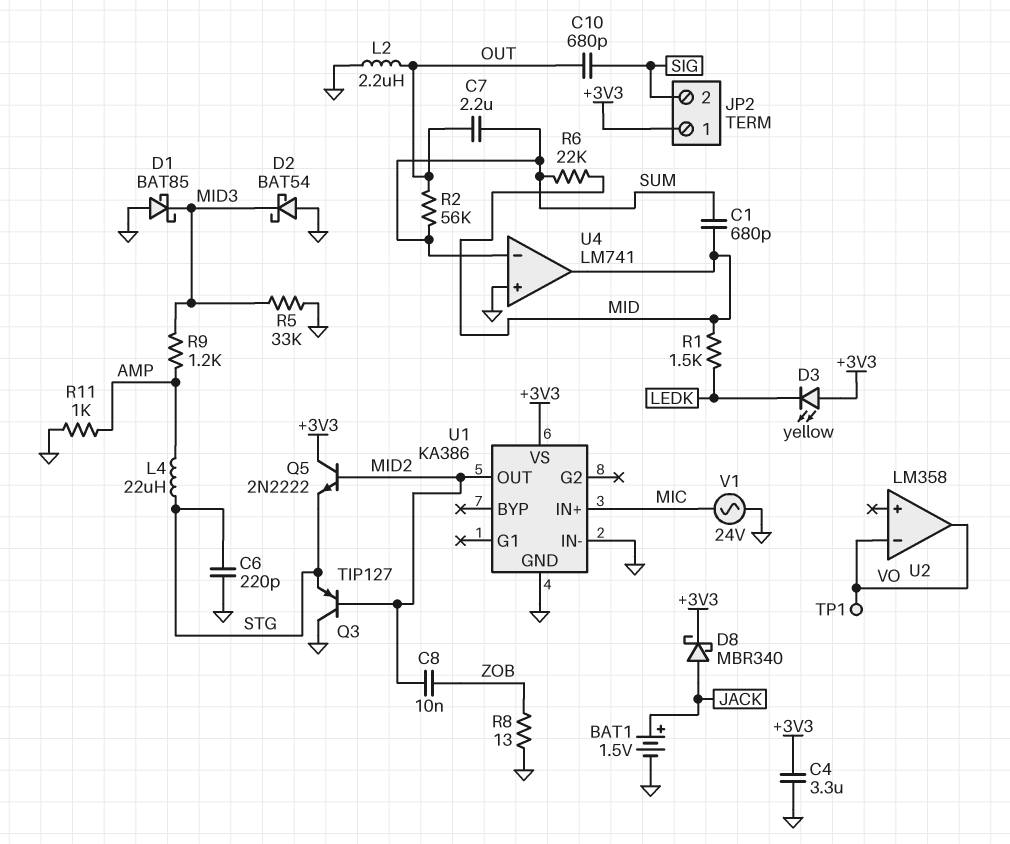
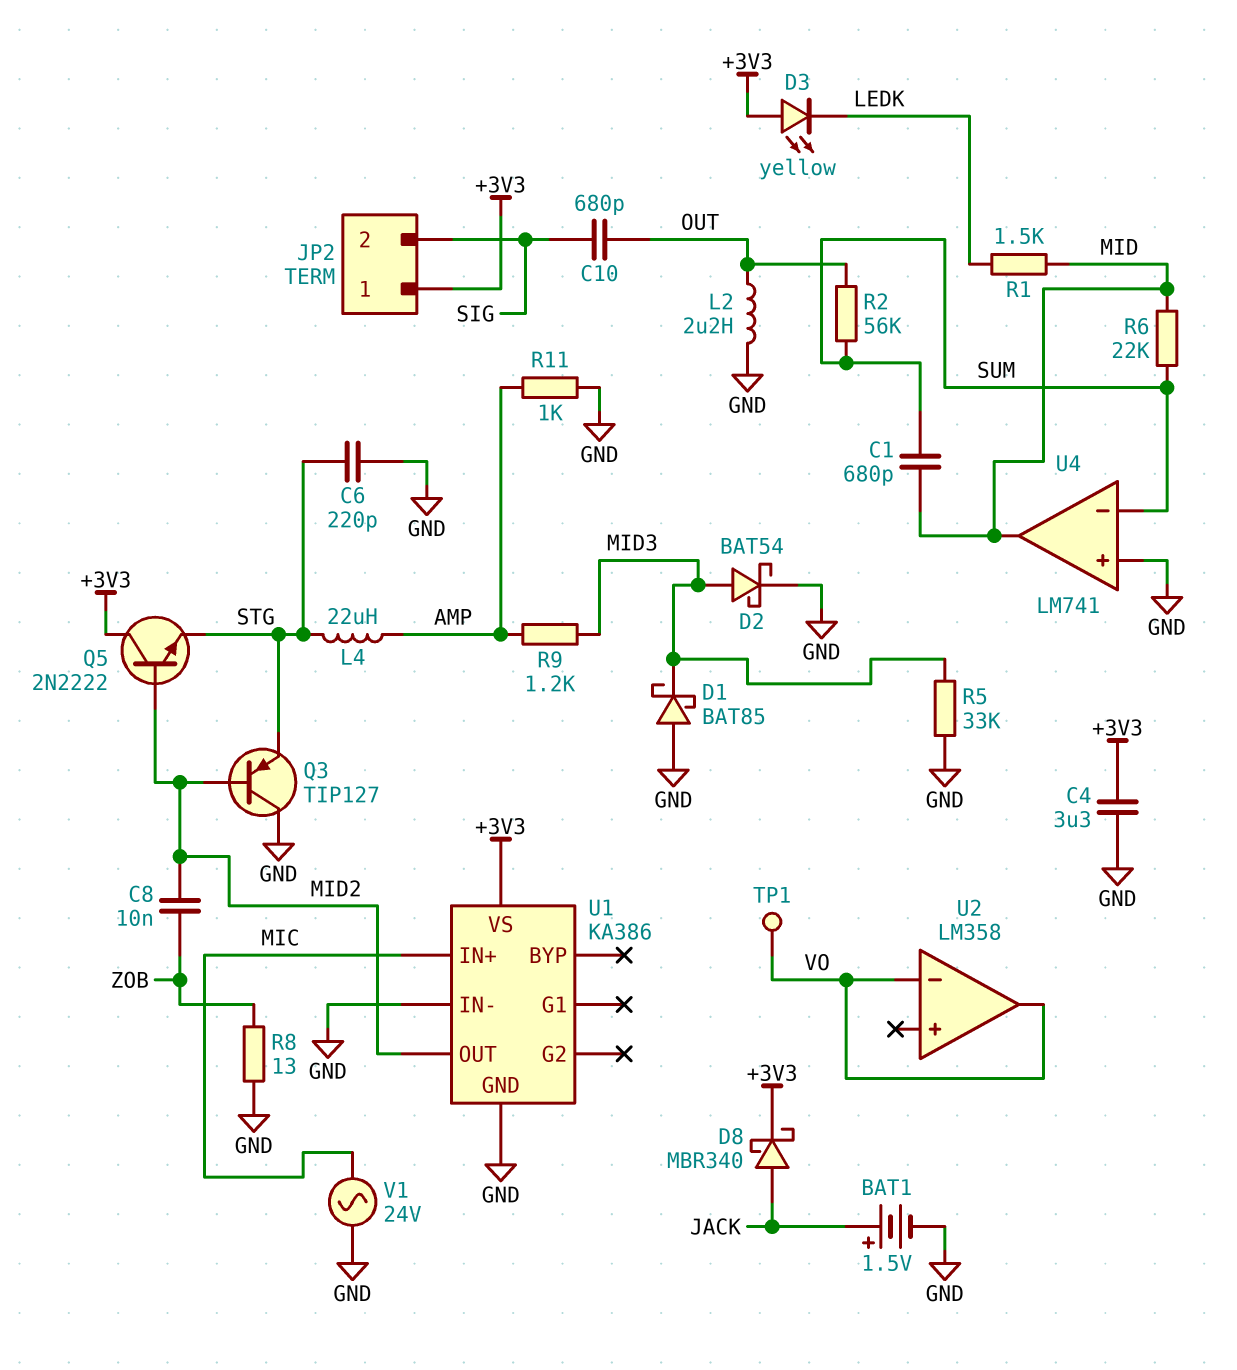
C7: 2.2uF (OUT, SUM) -> none
D2: schottky BAT54 (A GND, K MID3) -> schottky BAT54 (A MID3, K GND)

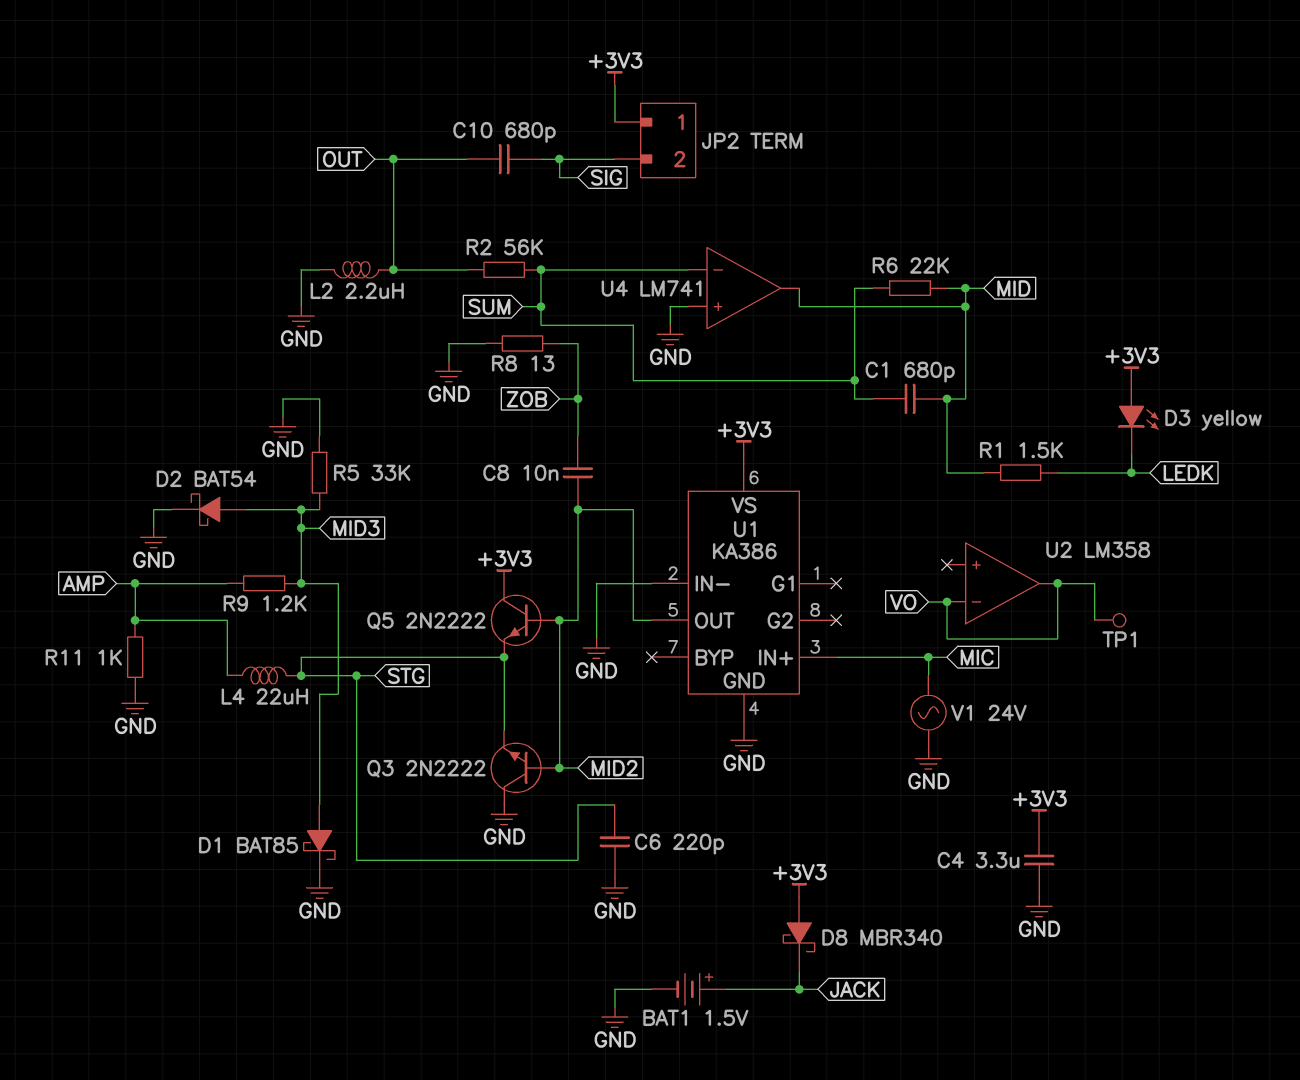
D1: schottky BAT85 (A GND, K MID3) -> schottky BAT85 (A MID3, K GND)
D8: schottky MBR340 (A JACK, K +3V3) -> schottky MBR340 (A +3V3, K JACK)
Q3: PNP TIP127 (B MID2, C GND, E STG) -> NPN 2N2222 (B MID2, C GND, E STG)

